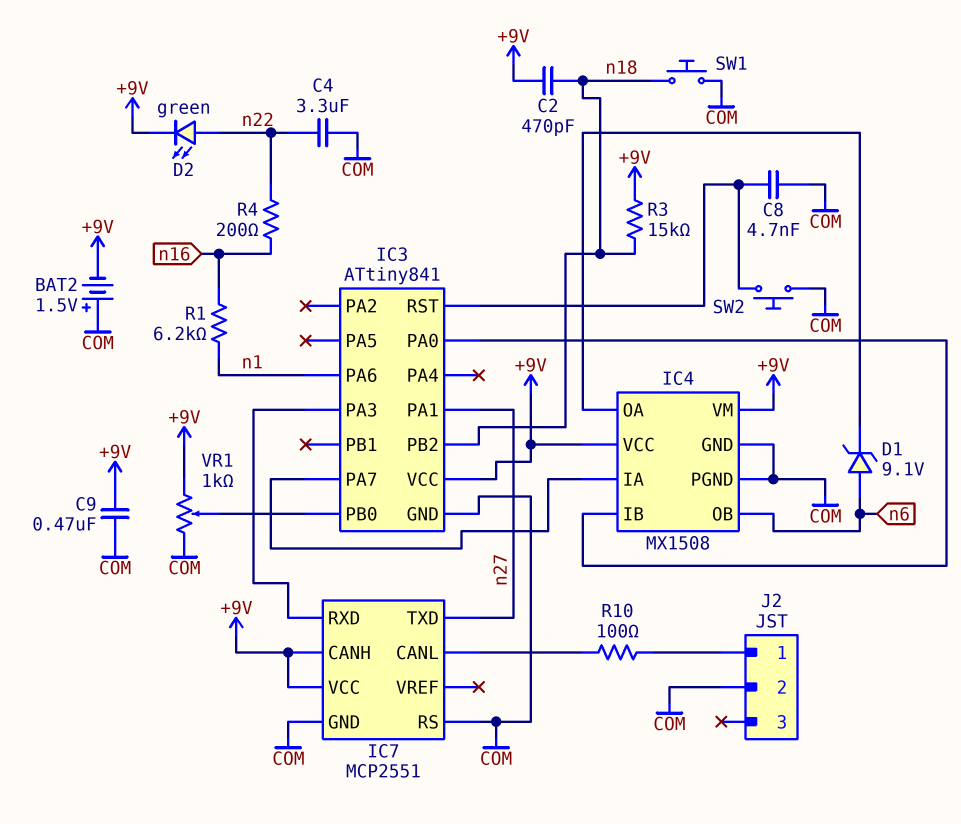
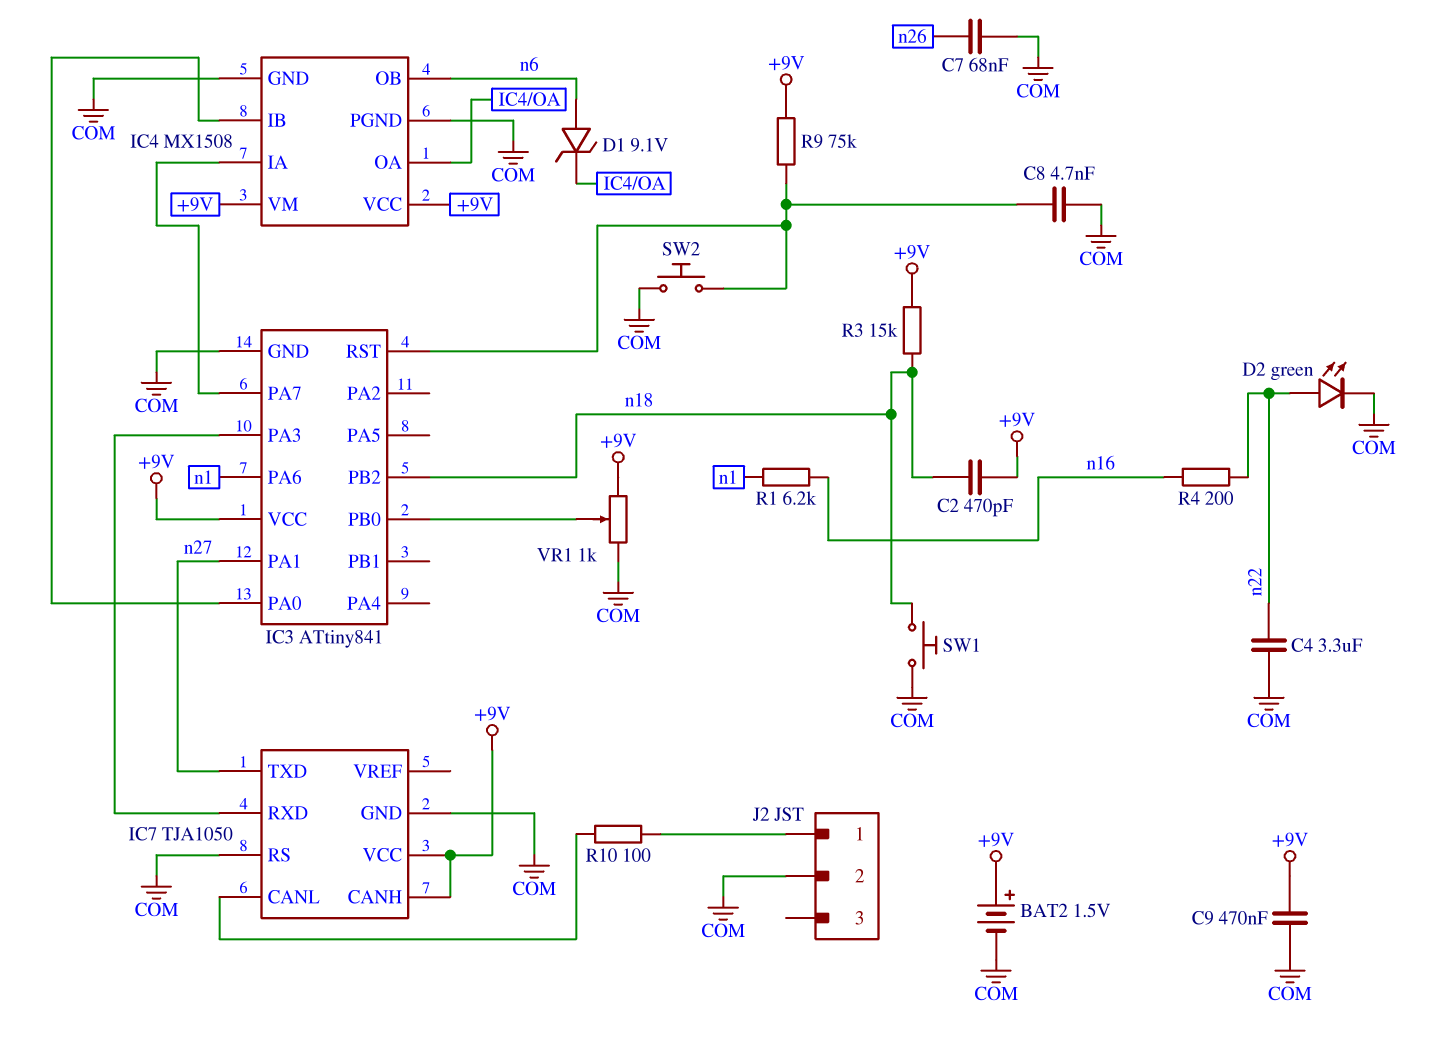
BAT2: 1.5V (plus COM, minus +9V) -> 1.5V (plus +9V, minus COM)
C7: none -> 68nF (COM, n26)
D2: LED green (A n22, K +9V) -> LED green (A n22, K COM)
IC7: MCP2551 -> TJA1050
R9: none -> 75k (+9V, IC3/RST)

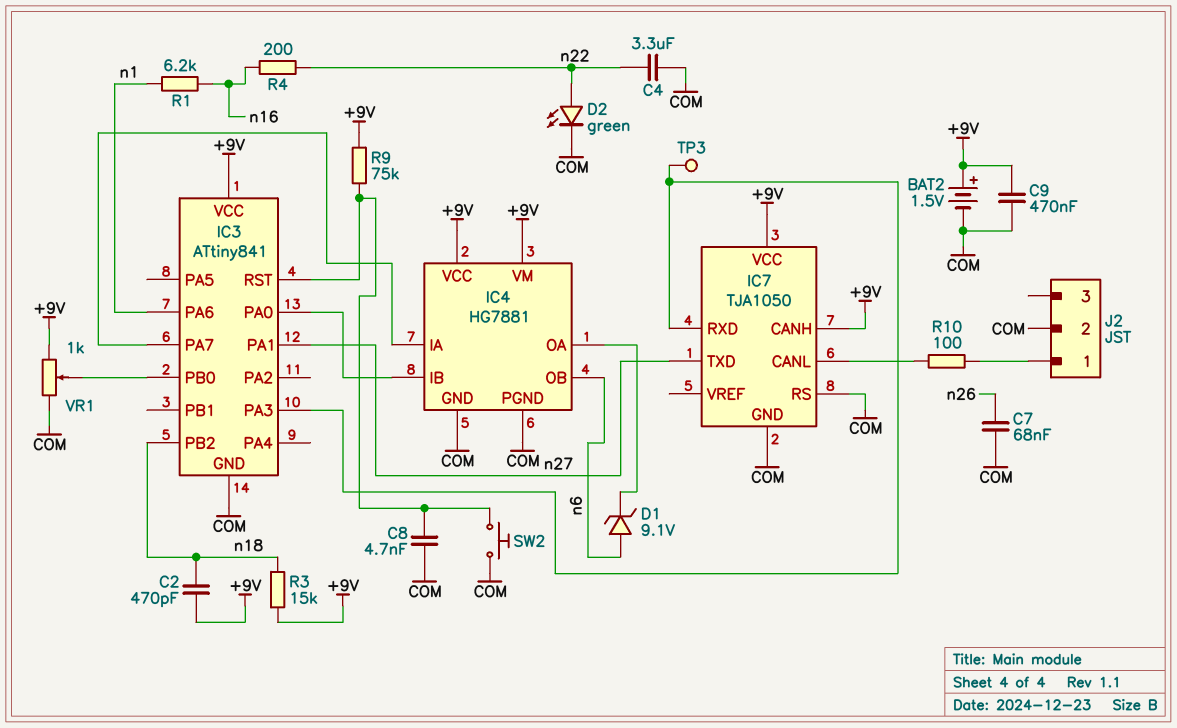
IC4: MX1508 -> HG7881
SW1: button (COM, n18) -> none
TP3: none -> test point (IC3/PA3)

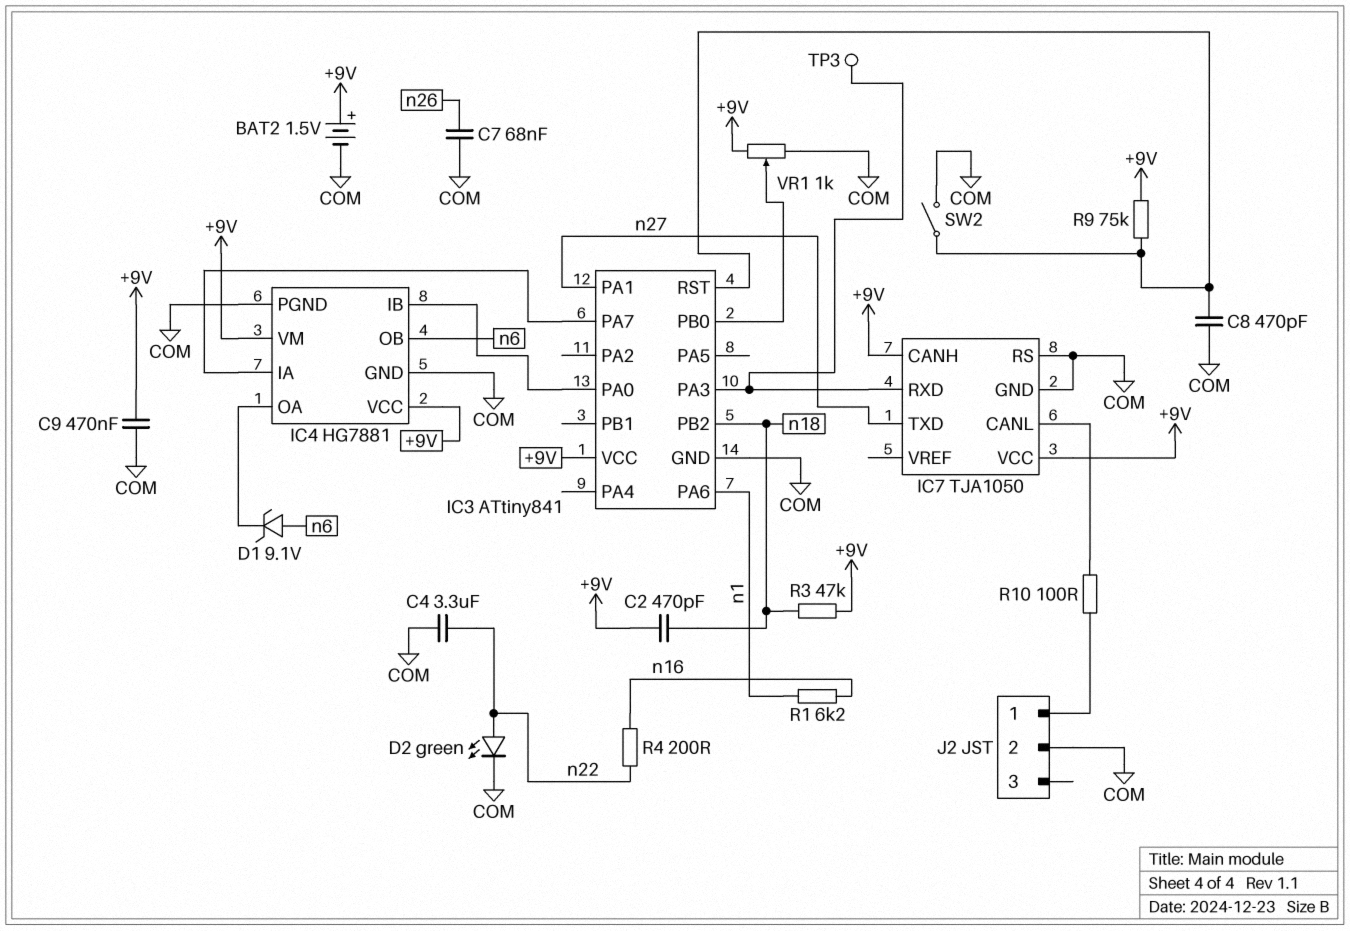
C8: 4.7nF (COM, IC3/RST) -> 470pF (COM, IC3/RST)
R3: 15k (+9V, n18) -> 47k (+9V, n18)
SW2: button (COM, IC3/RST) -> switch (COM, IC3/RST)

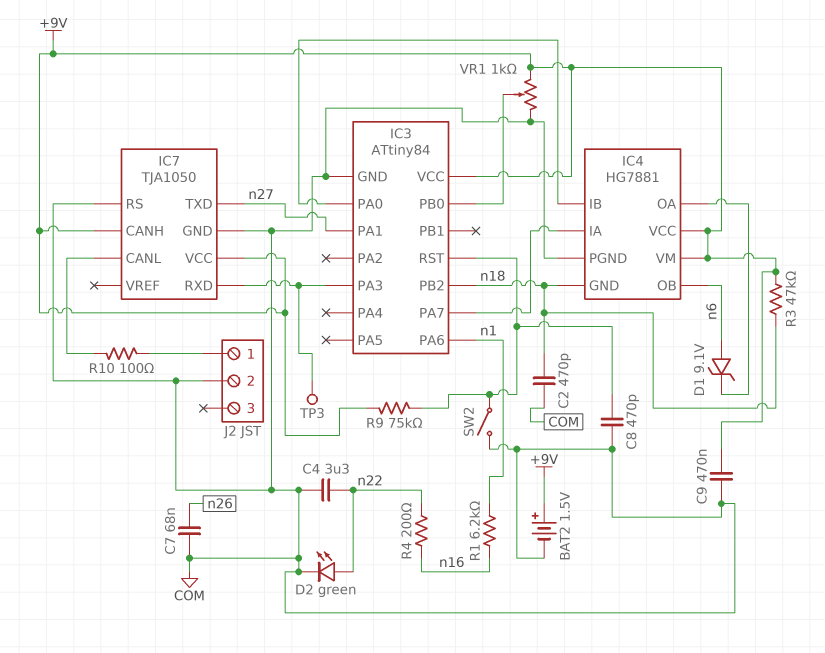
C2: 470pF (+9V, n18) -> 470pF (COM, n18)
IC3: ATtiny841 -> ATtiny84
IC4 pin GND: COM -> n18

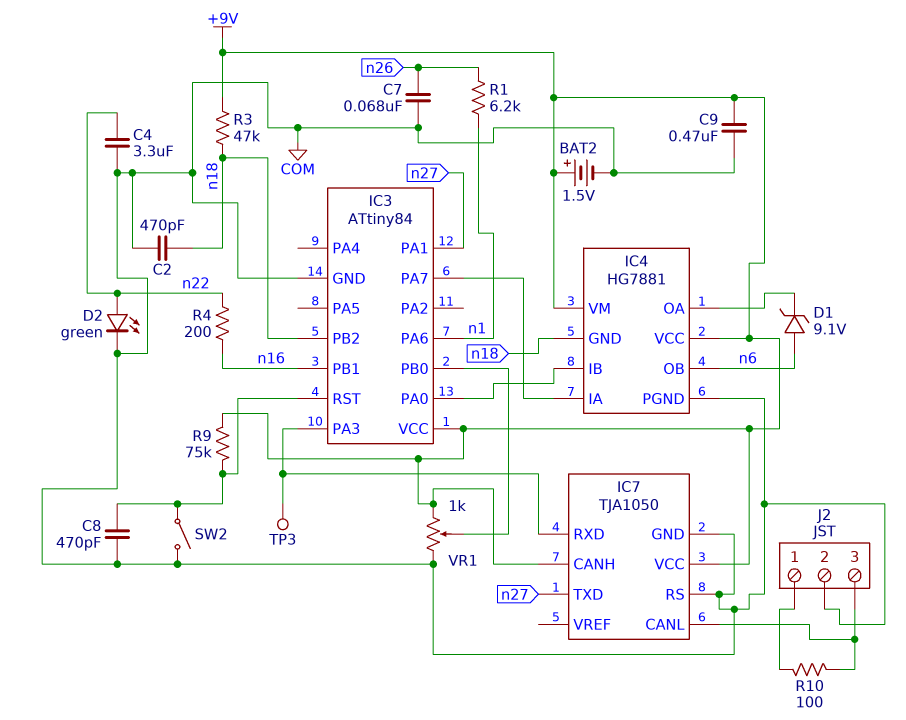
IC3 pin PB1: none -> n16
J2 pin 3: none -> IC7/CANL
R1: 6.2k (n1, n16) -> 6.2k (n1, n26)

